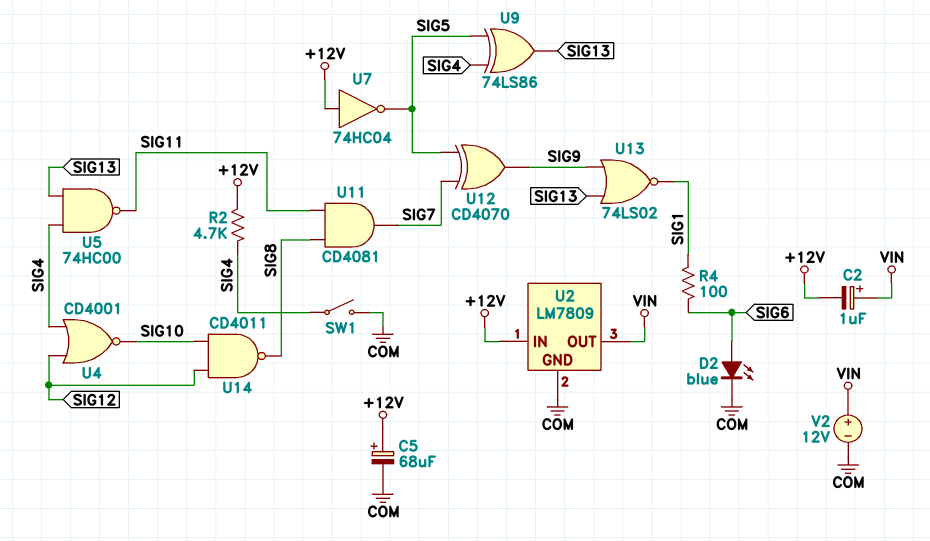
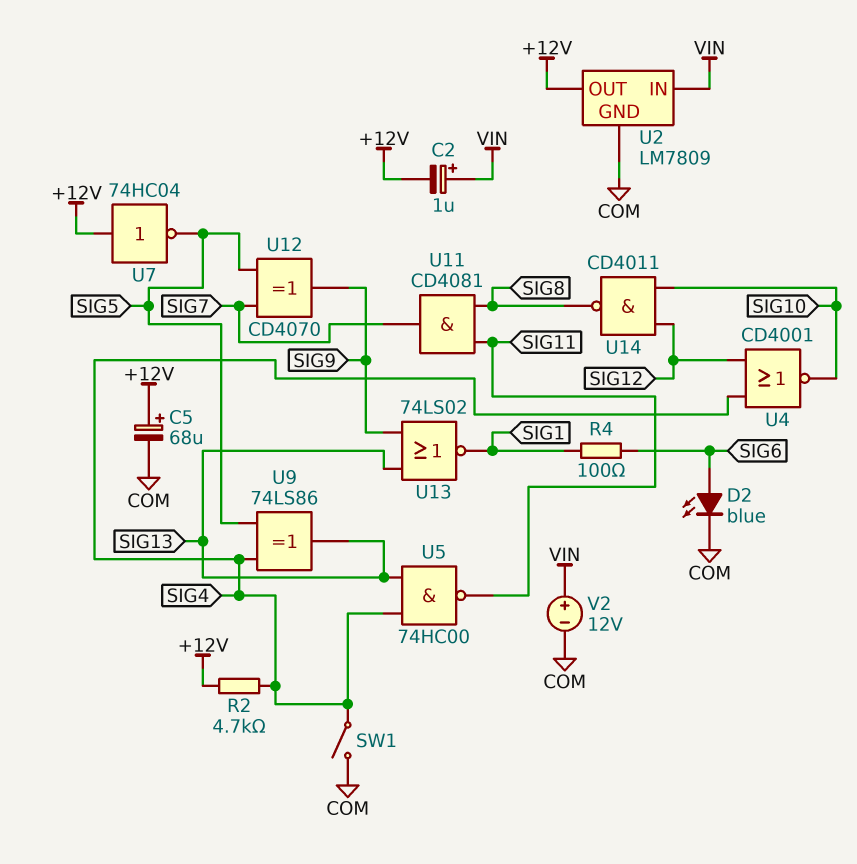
U2 pin IN: +12V -> VIN
U2 pin OUT: VIN -> +12V

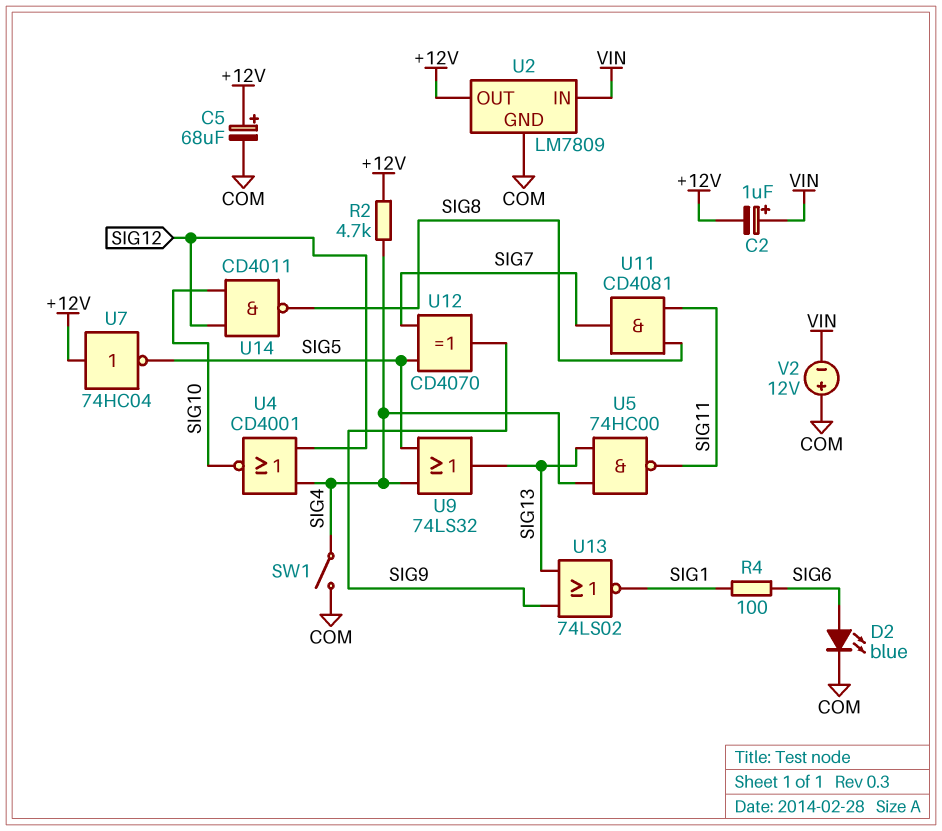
U9: XOR 74LS86 (in SIG4, in SIG5, out SIG13) -> OR 74LS32 (in SIG4, in SIG5, out SIG13)
V2: 12V (plus VIN, minus COM) -> 12V (plus COM, minus VIN)

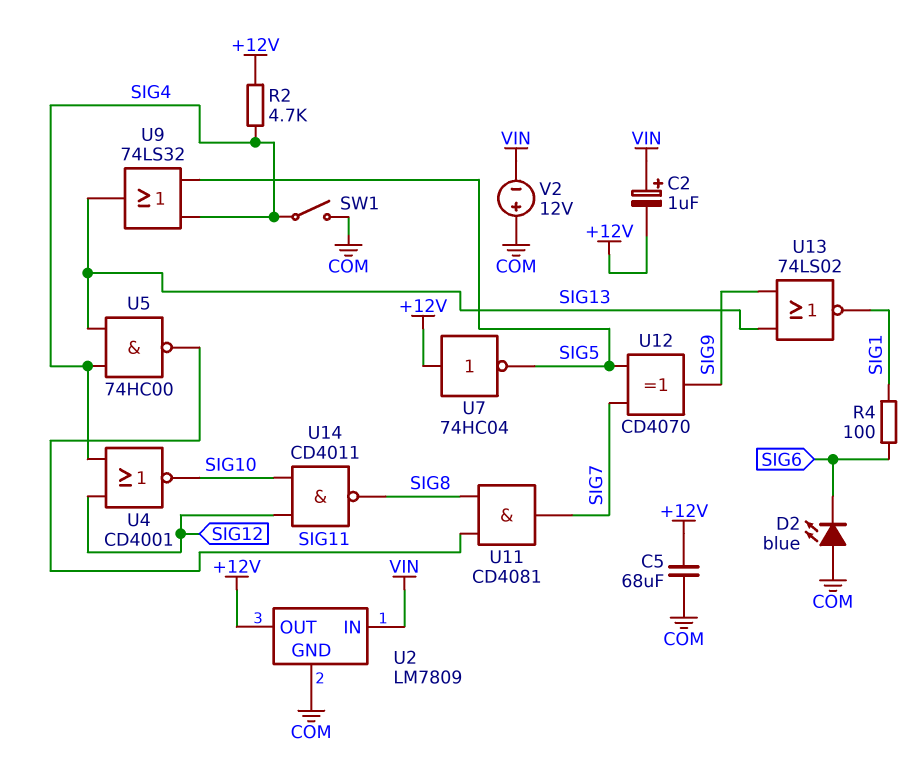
C5: 68uF (plus +12V, minus COM) -> 68uF (+12V, COM)
D2: LED blue (A SIG6, K COM) -> LED blue (A COM, K SIG6)

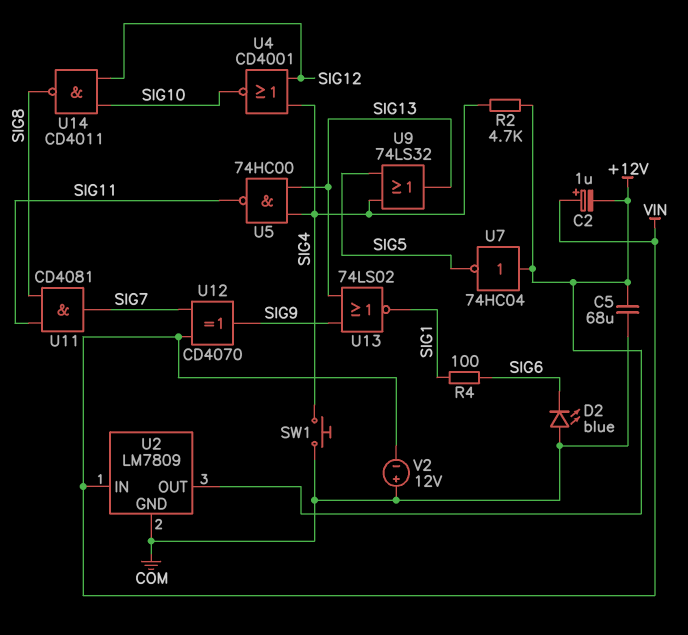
SW1: switch (COM, SIG4) -> button (COM, SIG4)
U12: XOR CD4070 (in SIG5, in SIG7, out SIG9) -> XOR CD4070 (in SIG7, in VIN, out SIG9)

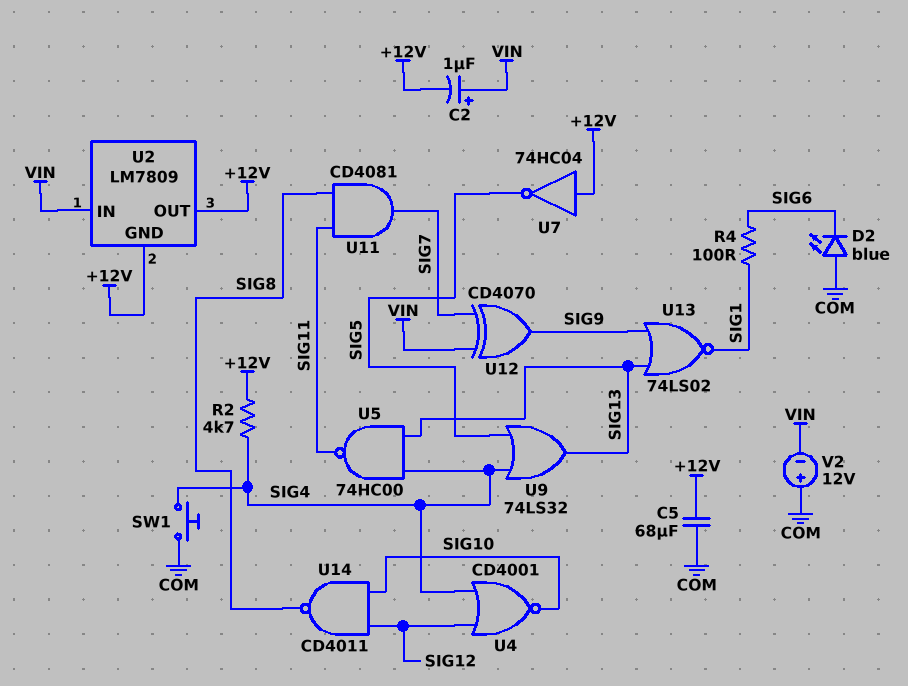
U2 pin GND: COM -> +12V

